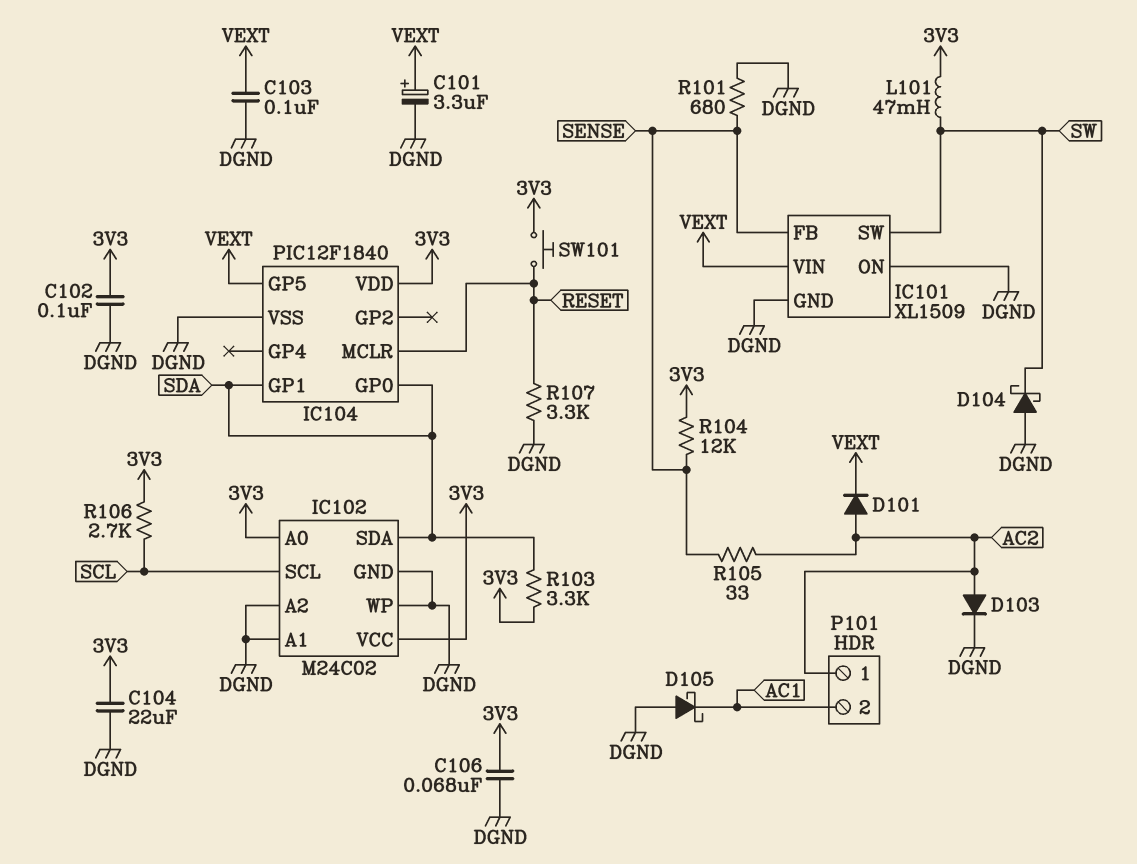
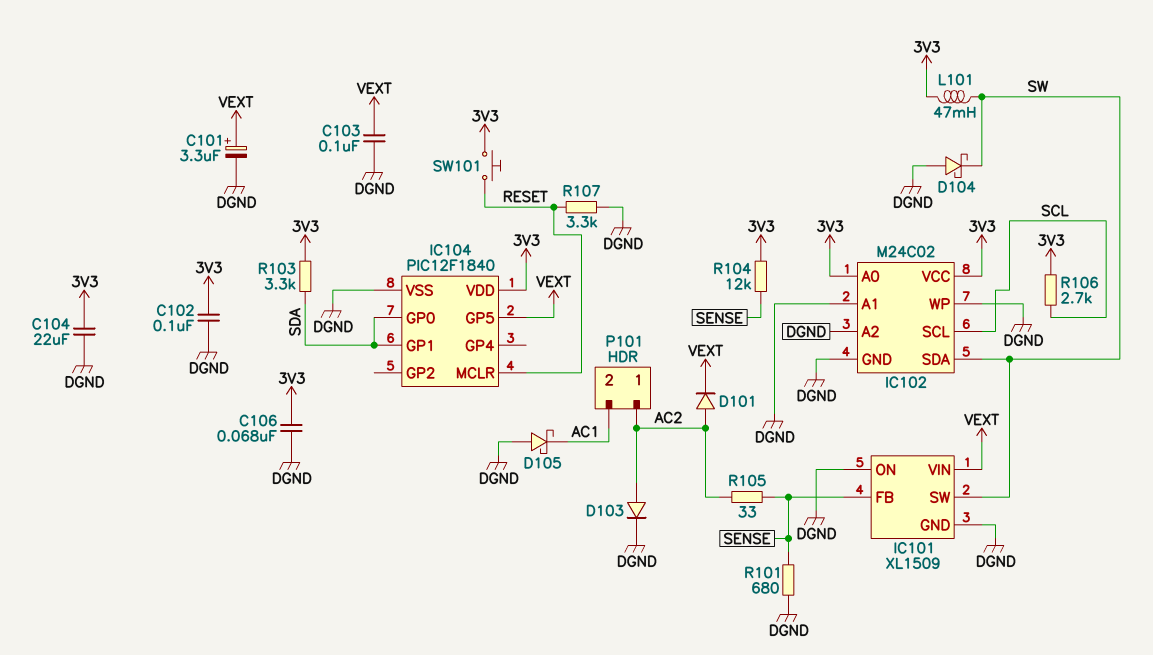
IC102 pin SDA: SDA -> SW

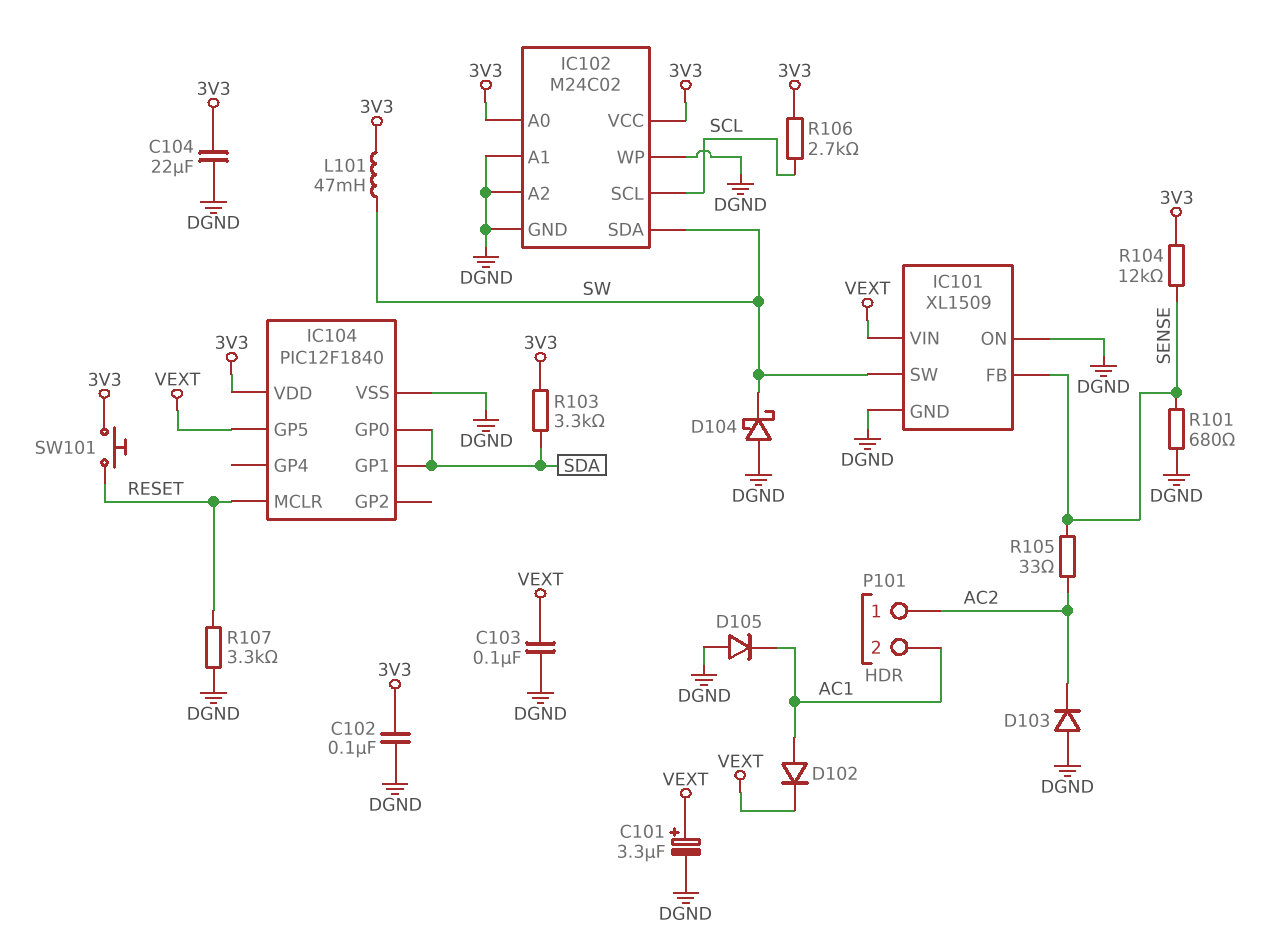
C106: 68nF (3V3, DGND) -> none
D101: diode (A AC2, K VEXT) -> none
D102: none -> diode (A AC1, K VEXT)
D103: diode (A AC2, K DGND) -> diode (A DGND, K AC2)
D105: schottky (A DGND, K AC1) -> diode (A DGND, K AC1)

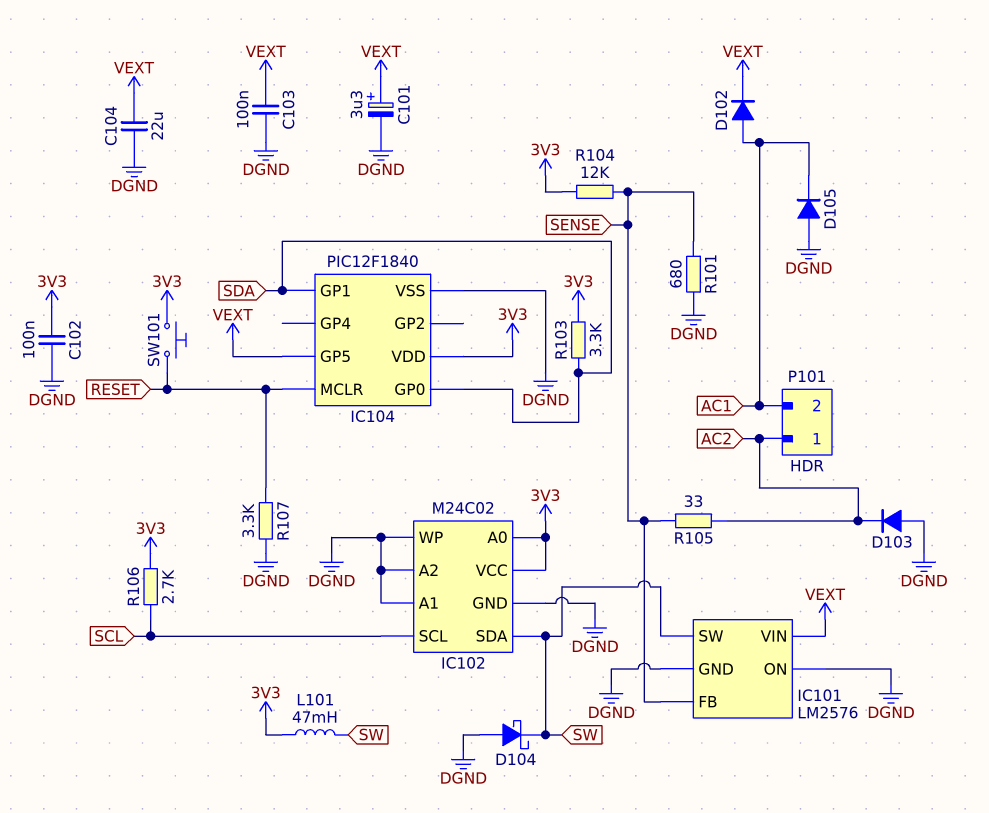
C104: 22uF (3V3, DGND) -> 22uF (DGND, VEXT)
IC101: XL1509 -> LM2576

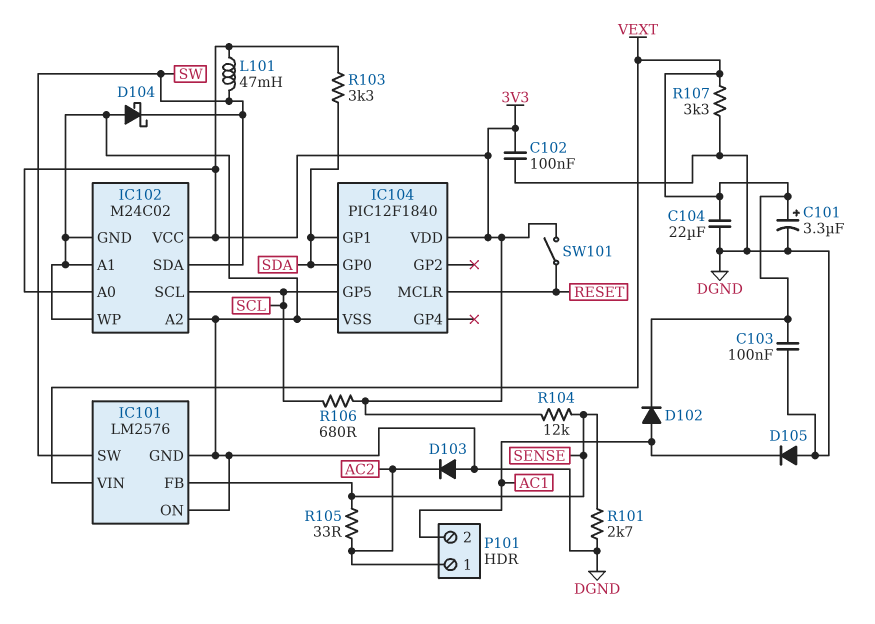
IC104 pin GP5: VEXT -> SCL
R101: 680 (DGND, SENSE) -> 2.7k (DGND, SENSE)
R106: 2.7k (3V3, SCL) -> 680 (3V3, SCL)
R107: 3.3k (DGND, RESET) -> 3.3k (DGND, VEXT)
SW101: button (3V3, RESET) -> switch (3V3, RESET)

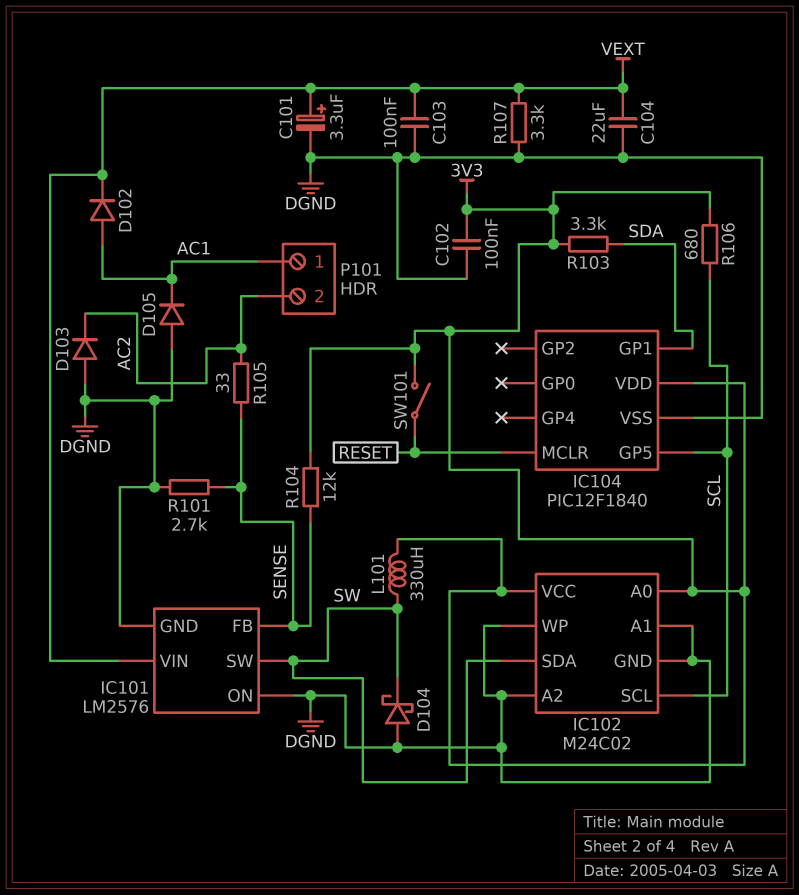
IC104 pin GP0: SDA -> none
L101: 47mH (3V3, SW) -> 330uH (3V3, SW)
P101 pin 1: AC2 -> AC1
P101 pin 2: AC1 -> AC2

